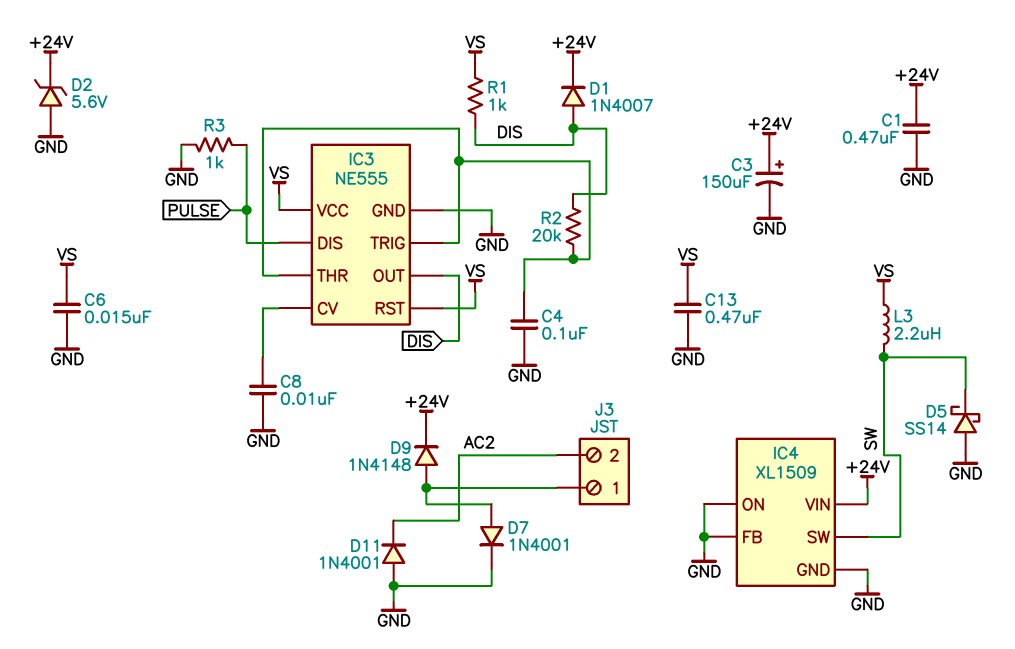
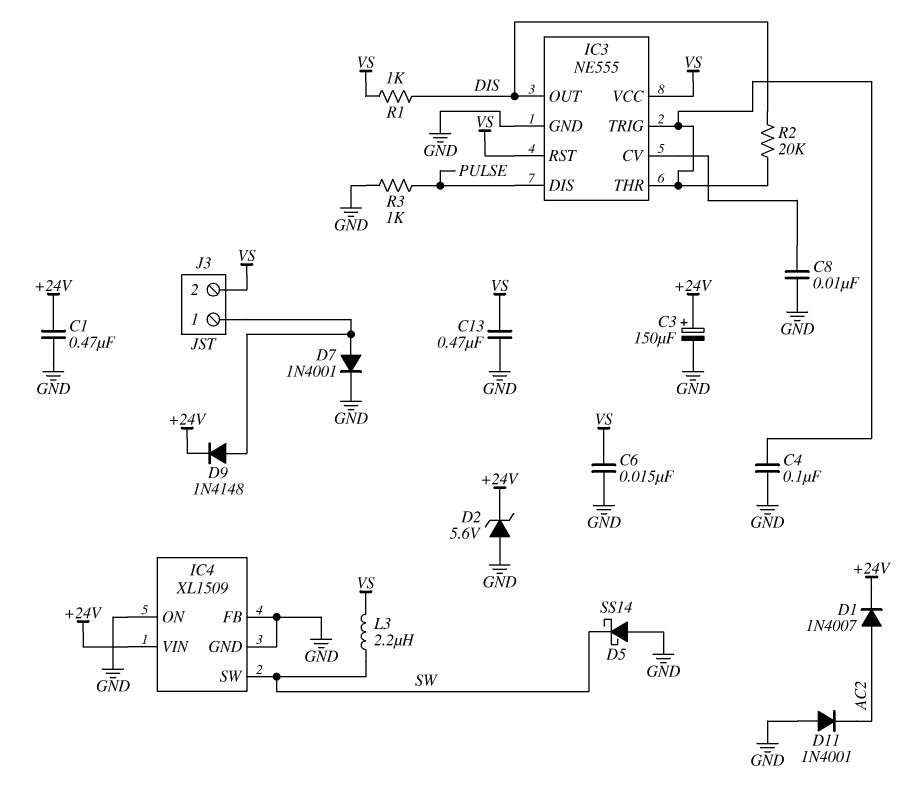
D1: diode 1N4007 (A DIS, K +24V) -> diode 1N4007 (A AC2, K +24V)
J3 pin 2: AC2 -> VS

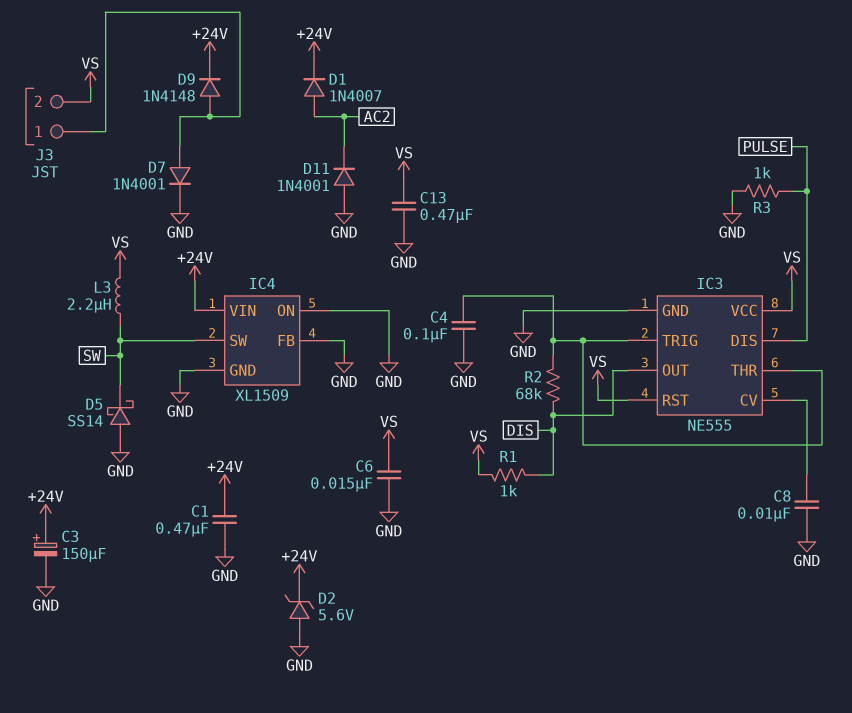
R2: 20k (DIS, IC3/THR) -> 68k (DIS, IC3/THR)

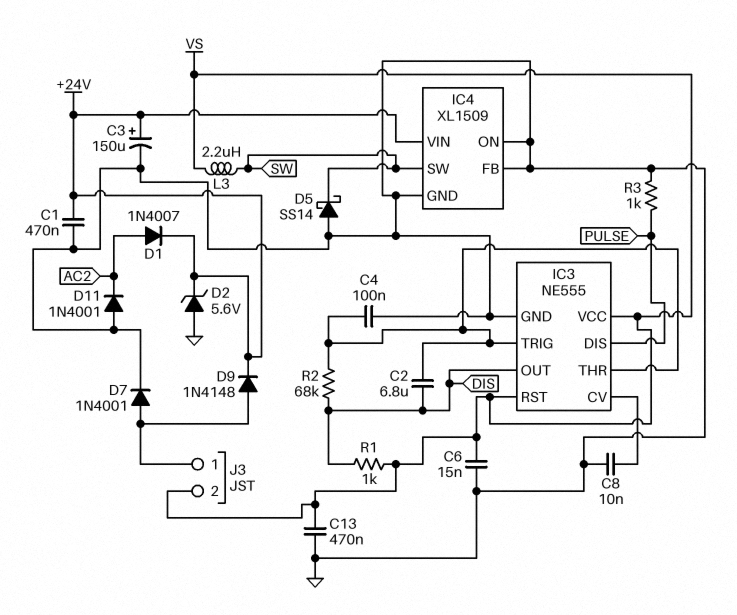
C2: none -> 6.8uF (DIS, IC3/THR)

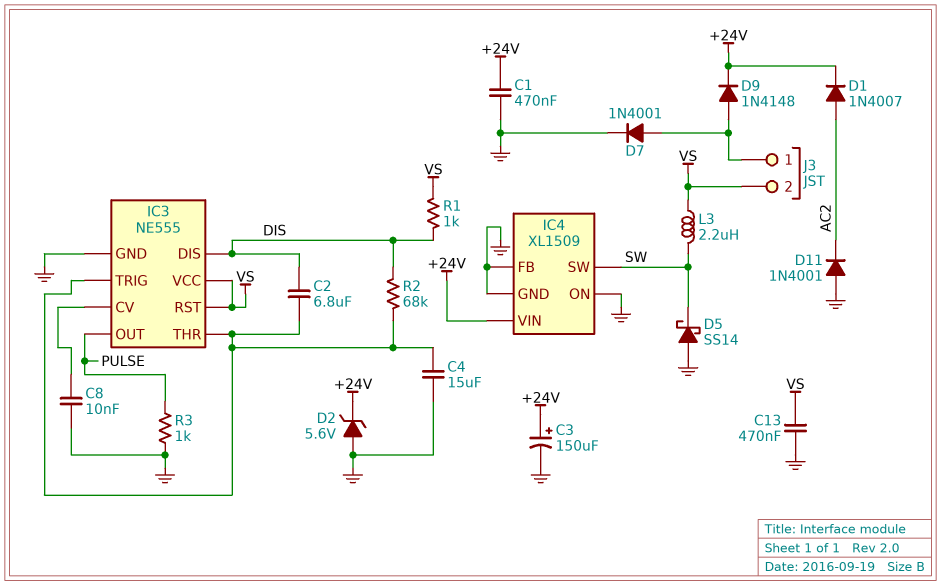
C4: 100nF (GND, IC3/THR) -> 15uF (GND, IC3/THR)
C6: 15nF (GND, VS) -> none
IC3 pin DIS: PULSE -> DIS
IC3 pin OUT: DIS -> PULSE

